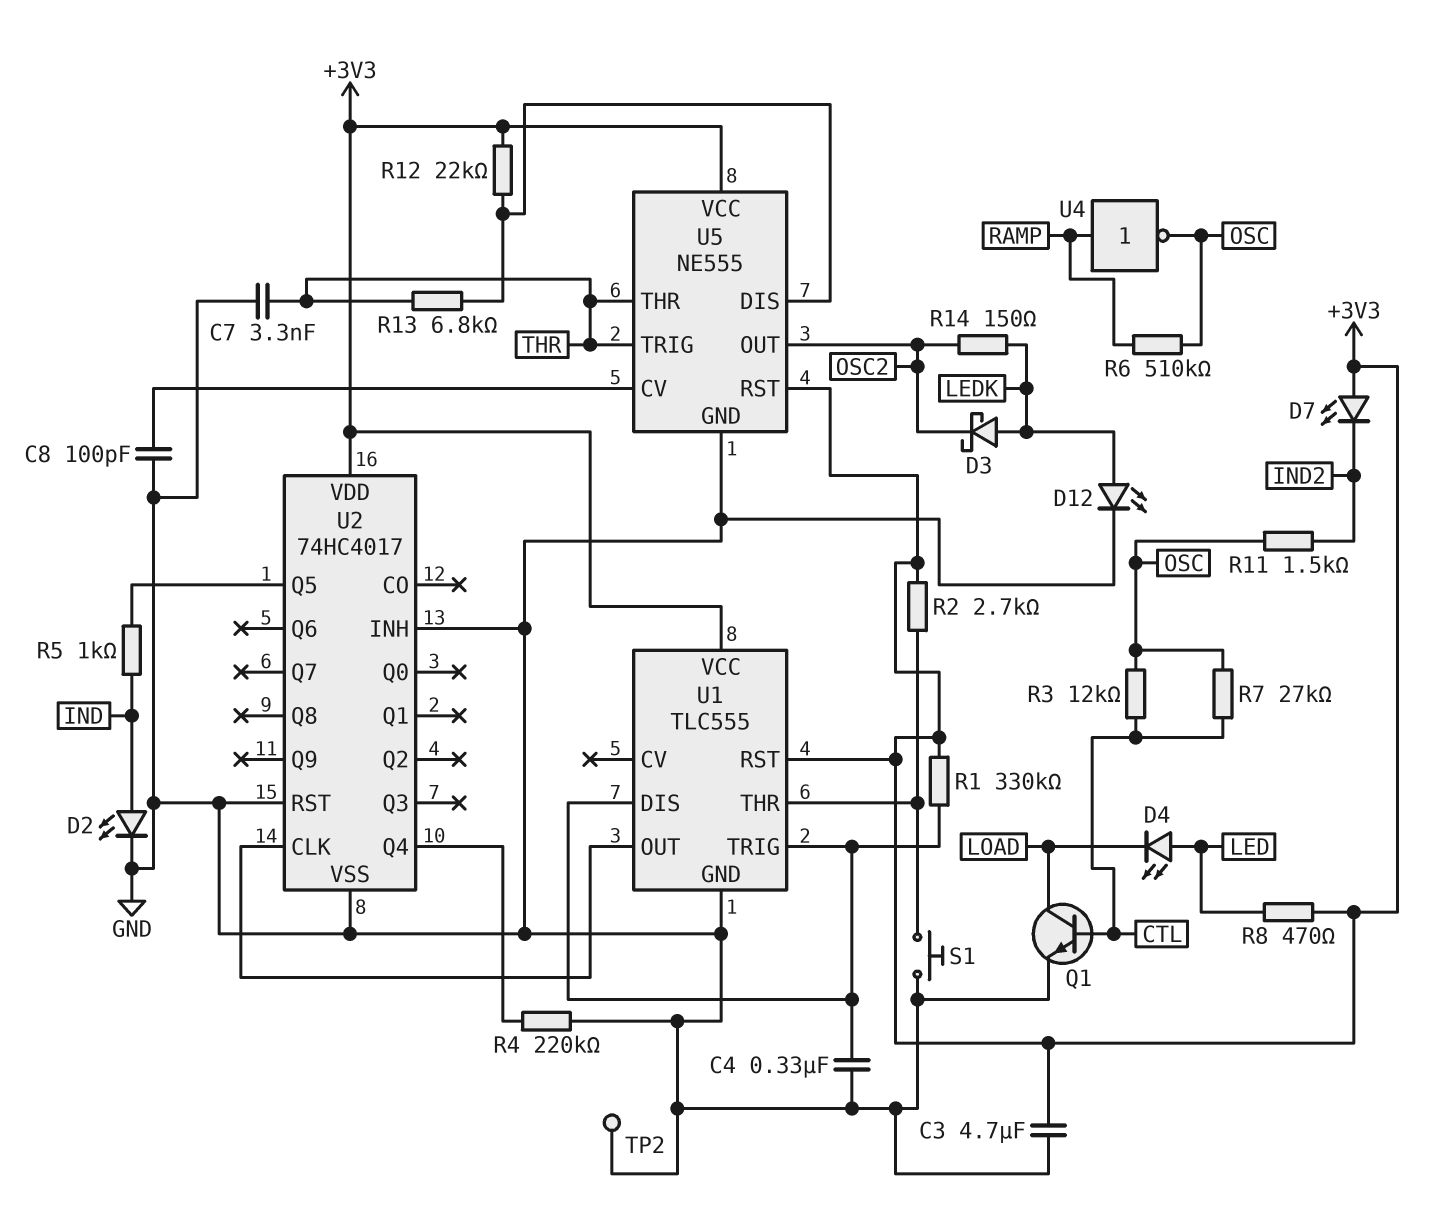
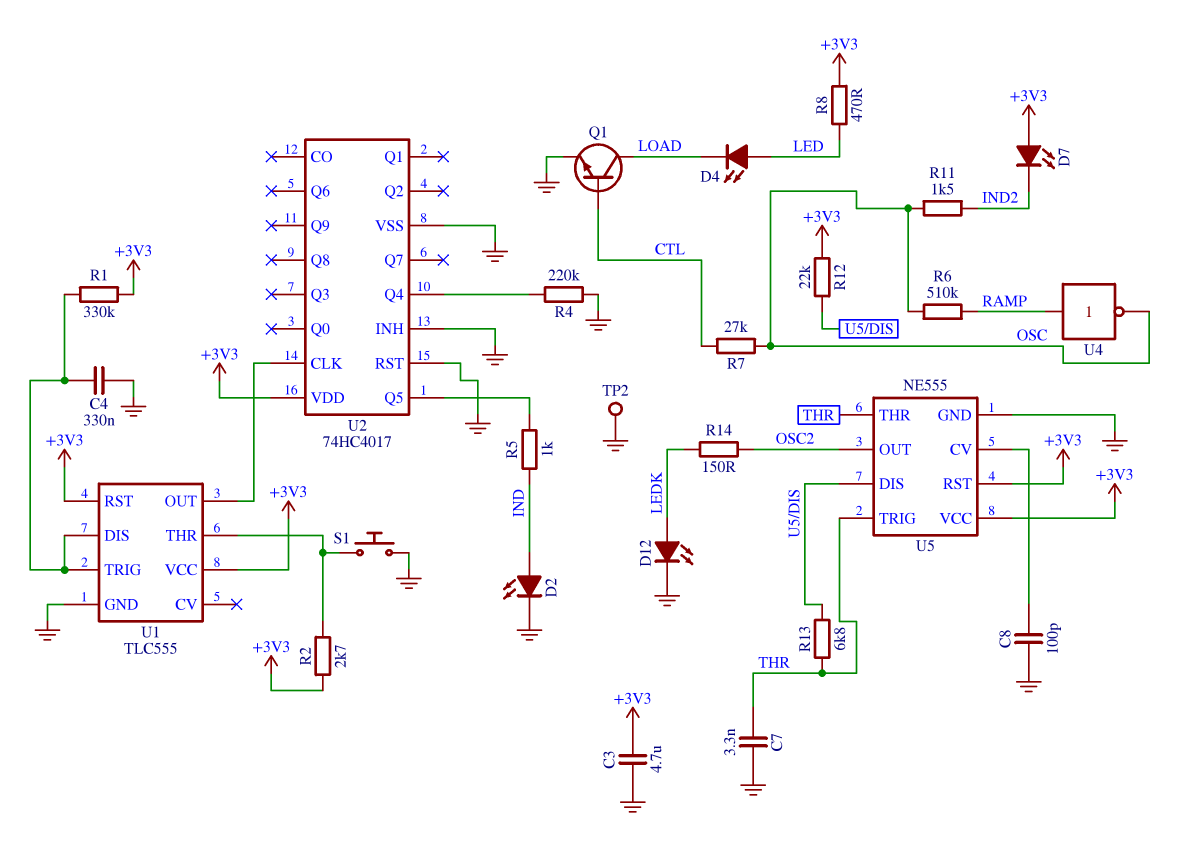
D3: schottky (A LEDK, K OSC2) -> none
R3: 12k (CTL, OSC) -> none

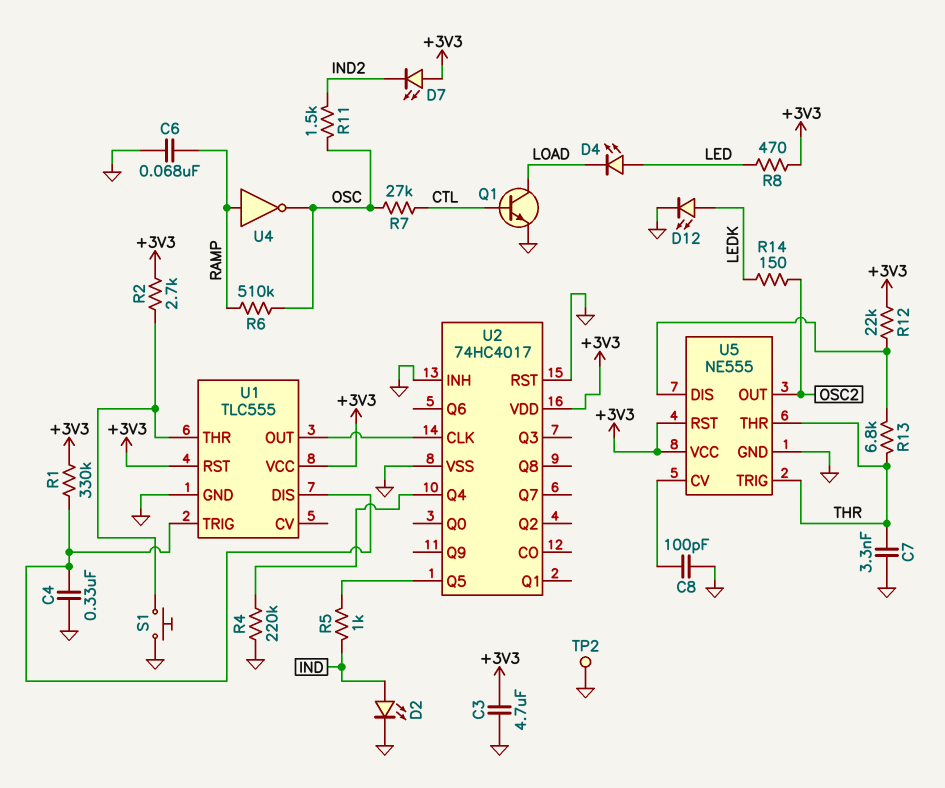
C6: none -> 68nF (GND, RAMP)

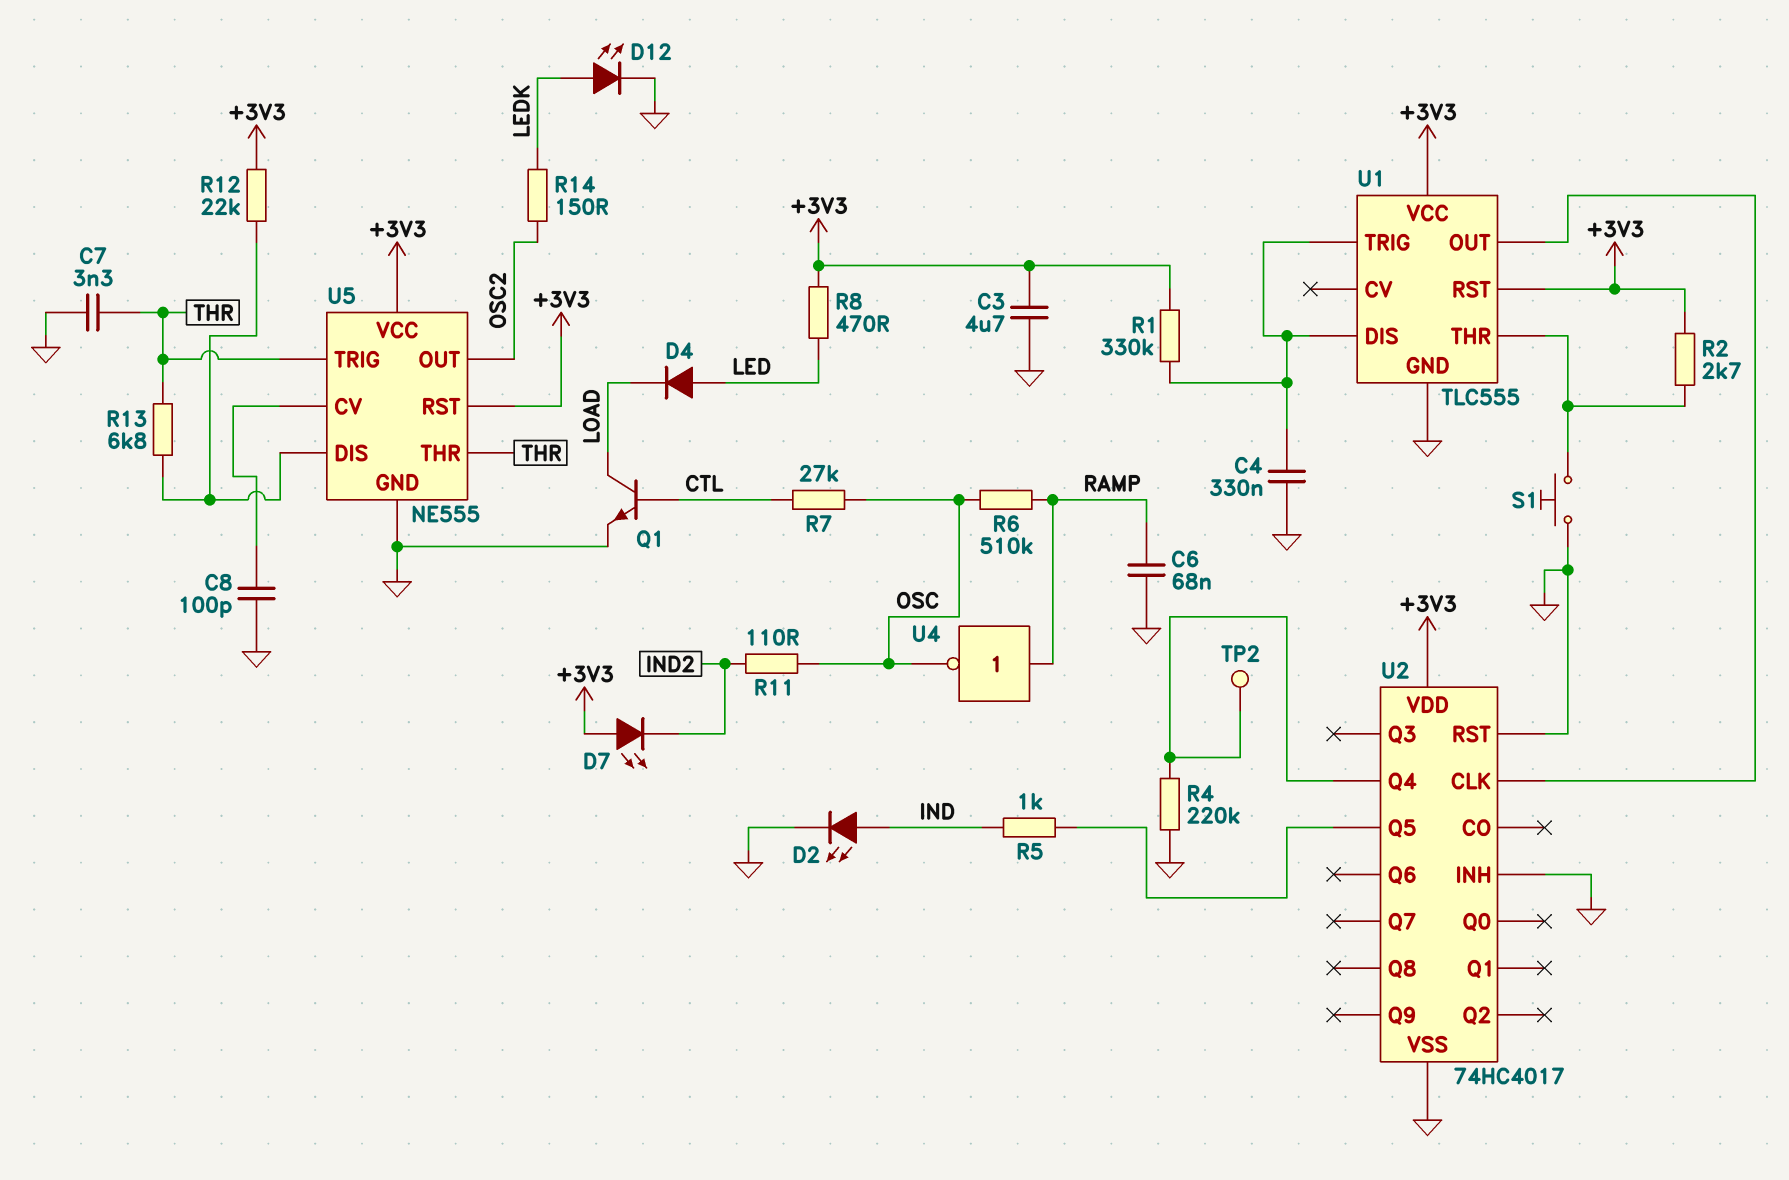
D4: LED (A LED, K LOAD) -> diode (A LED, K LOAD)
R11: 1.5k (IND2, OSC) -> 110 (IND2, OSC)
TP2: test point (GND) -> test point (U2/Q4)

